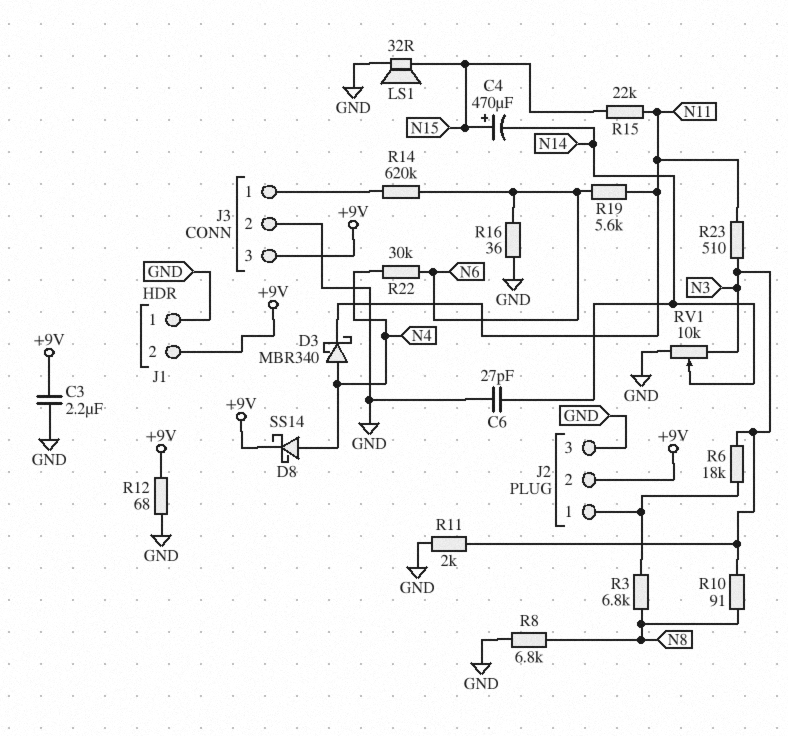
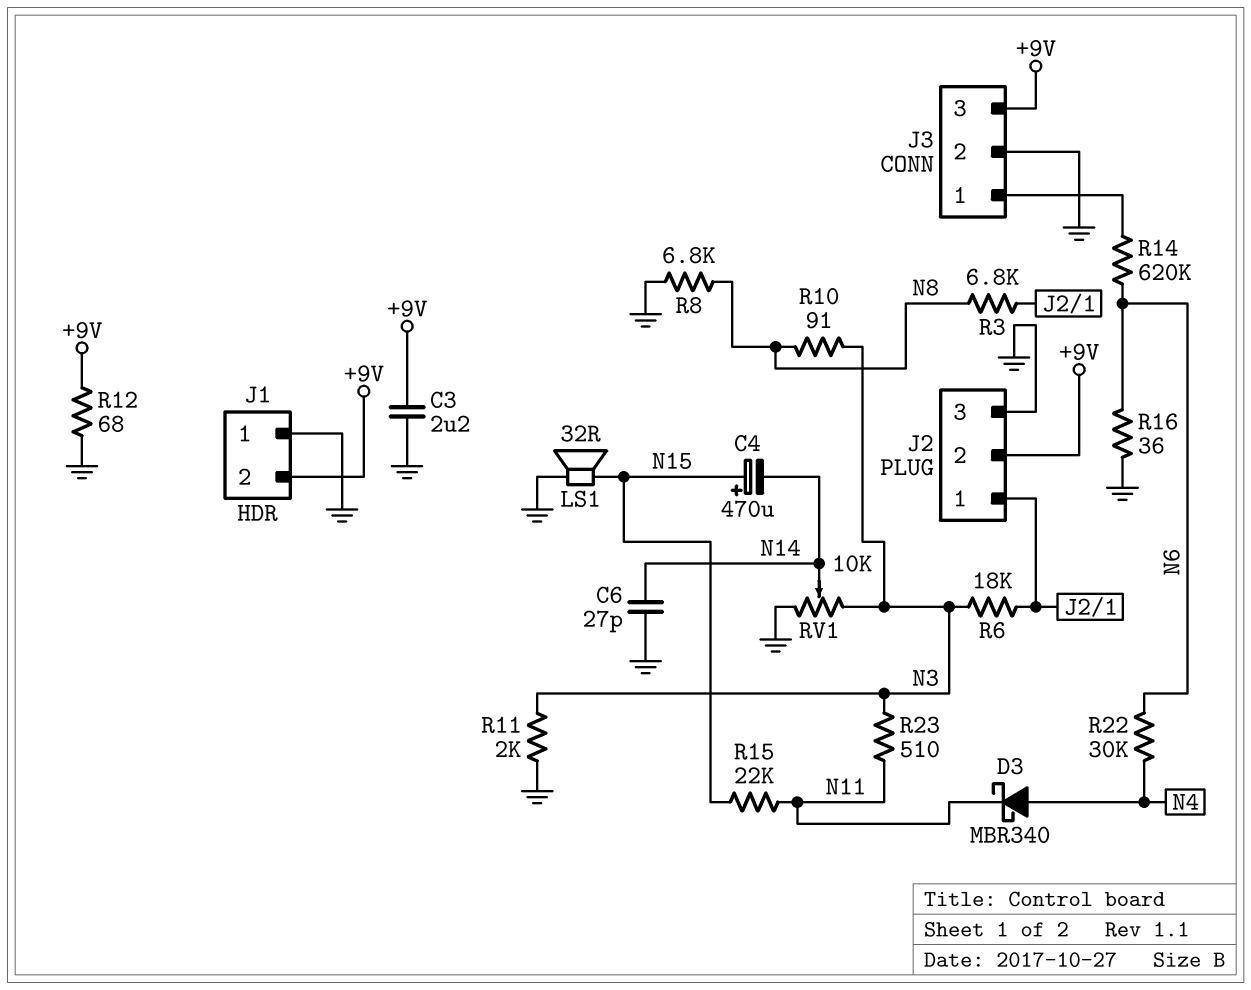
D8: schottky SS14 (A N4, K +9V) -> none
R19: 5.6k (N6, N11) -> none

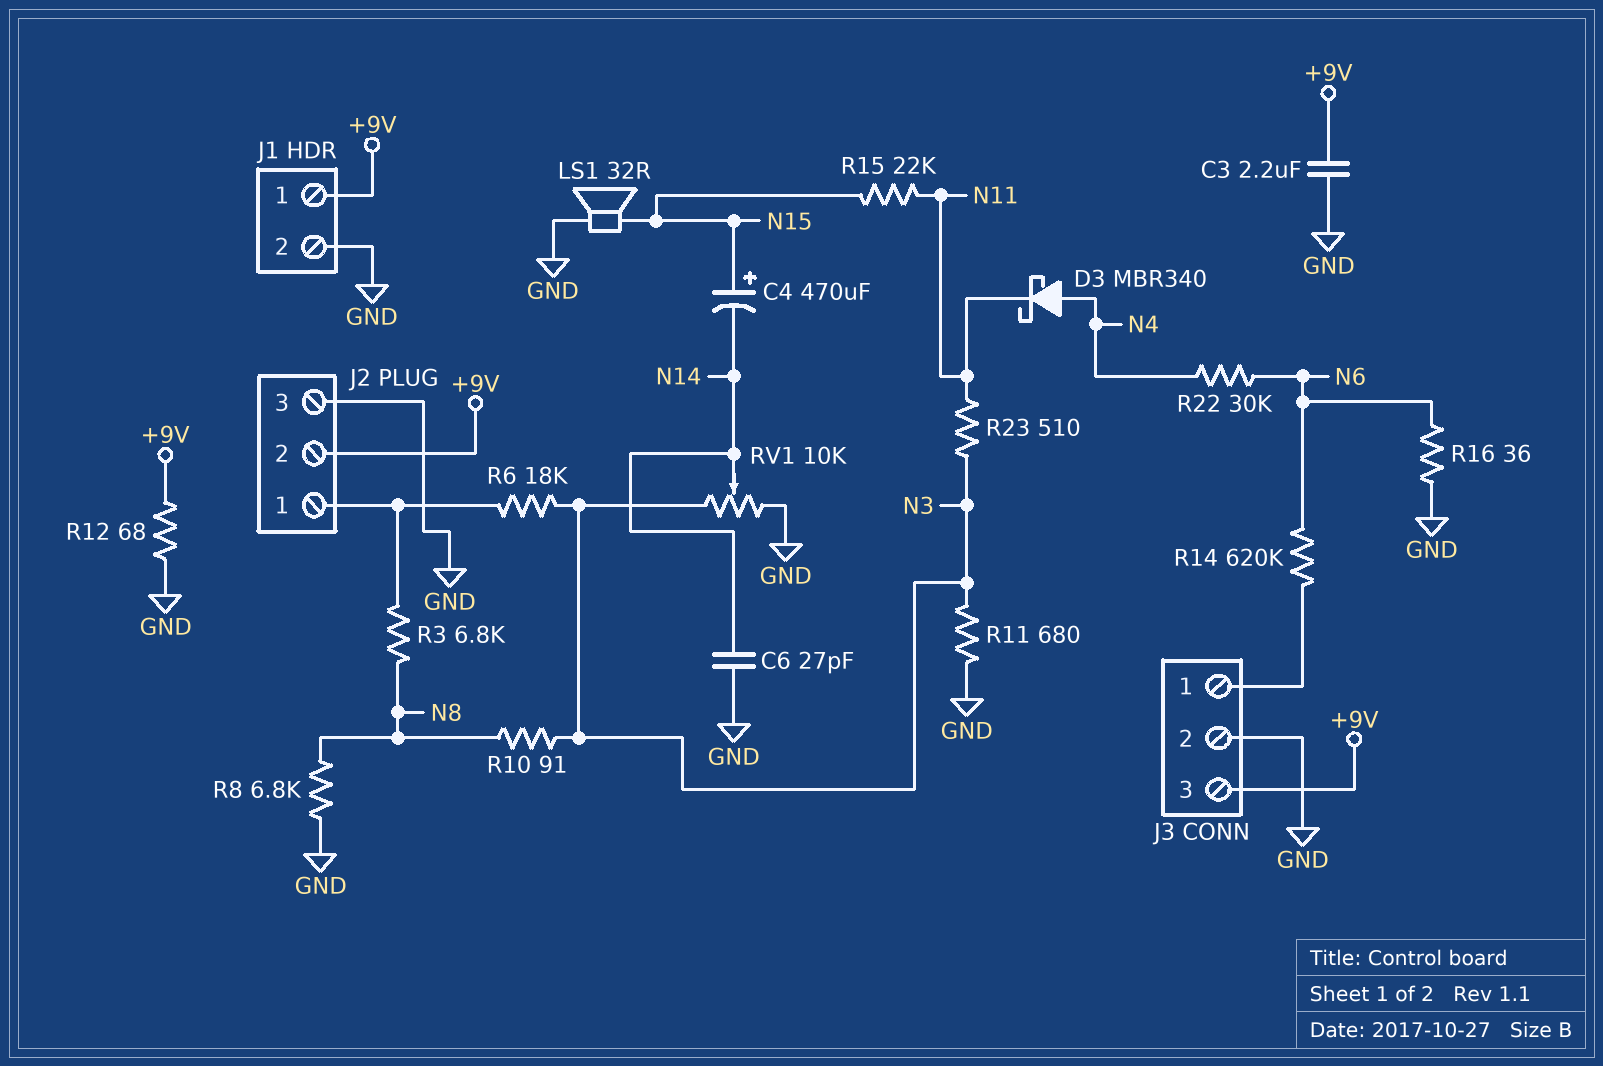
J1 pin 1: GND -> +9V
J1 pin 2: +9V -> GND
R11: 2k (GND, N3) -> 680 (GND, N3)

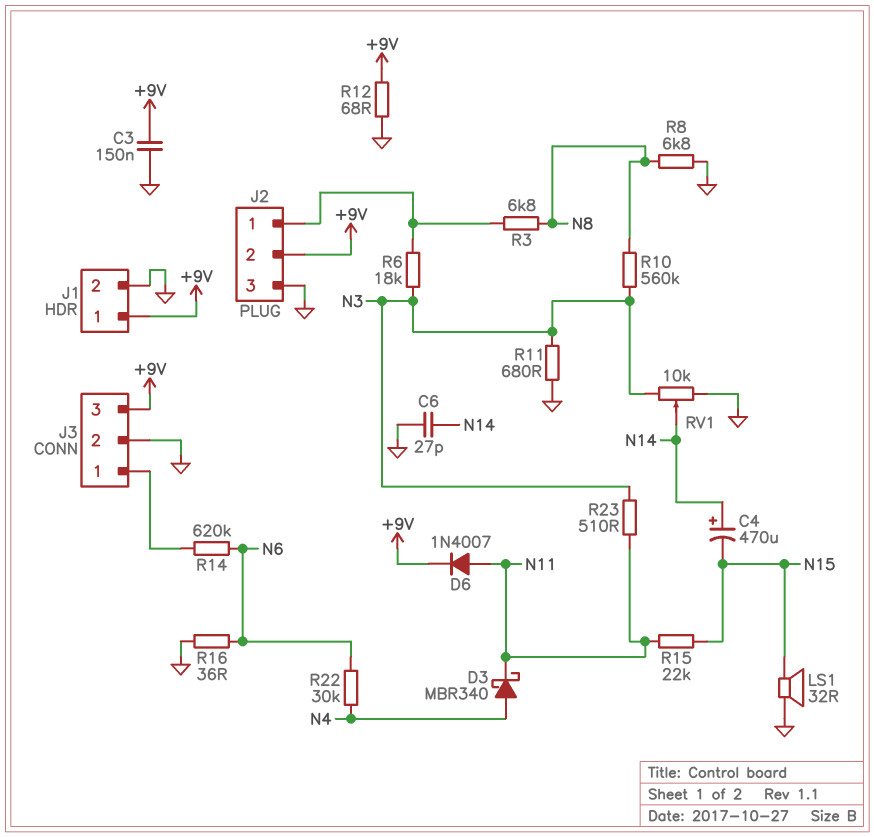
C3: 2.2uF (+9V, GND) -> 150nF (+9V, GND)
C4: 470uF (plus N15, minus N14) -> 470uF (plus N14, minus N15)
D6: none -> diode 1N4007 (A N11, K +9V)
R10: 91 (N3, N8) -> 560k (N3, N8)

